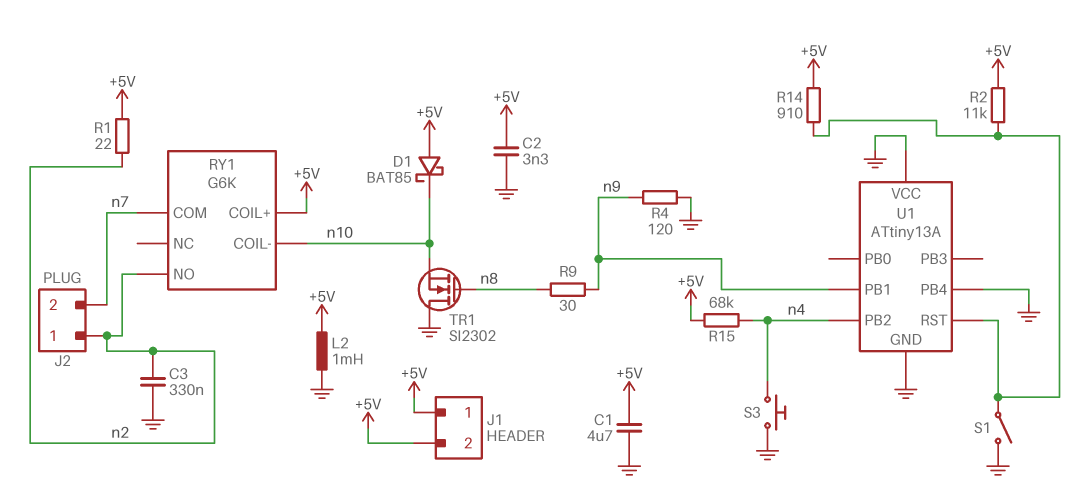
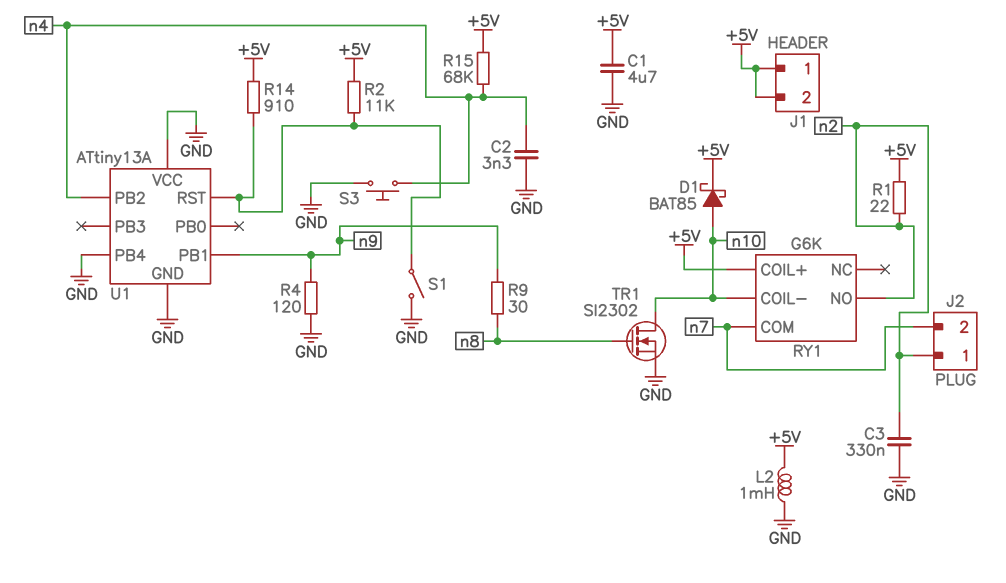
C2: 3.3nF (+5V, GND) -> 3.3nF (GND, n4)
D1: schottky BAT85 (A +5V, K n10) -> schottky BAT85 (A n10, K +5V)
TR1: NMOS SI2302 (G n8, D GND, S n10) -> NMOS SI2302 (G n8, D n10, S GND)

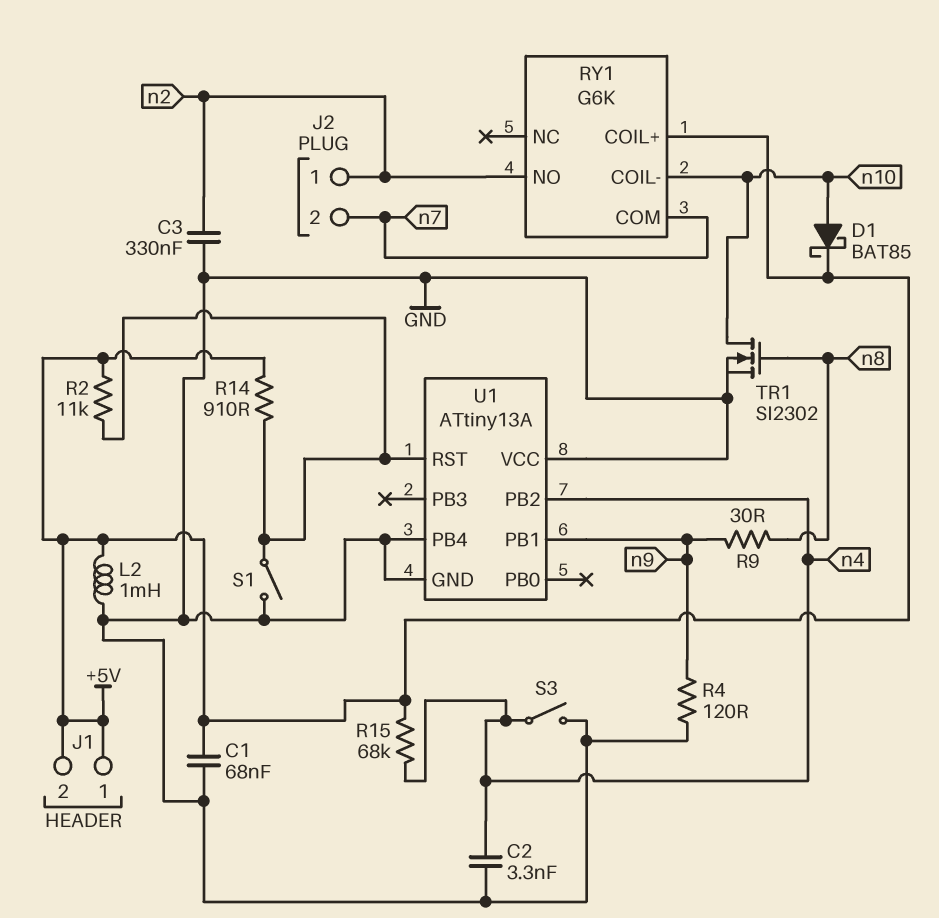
C1: 4.7uF (+5V, GND) -> 68nF (+5V, GND)
R1: 22 (+5V, n2) -> none
S3: button (GND, n4) -> switch (GND, n4)

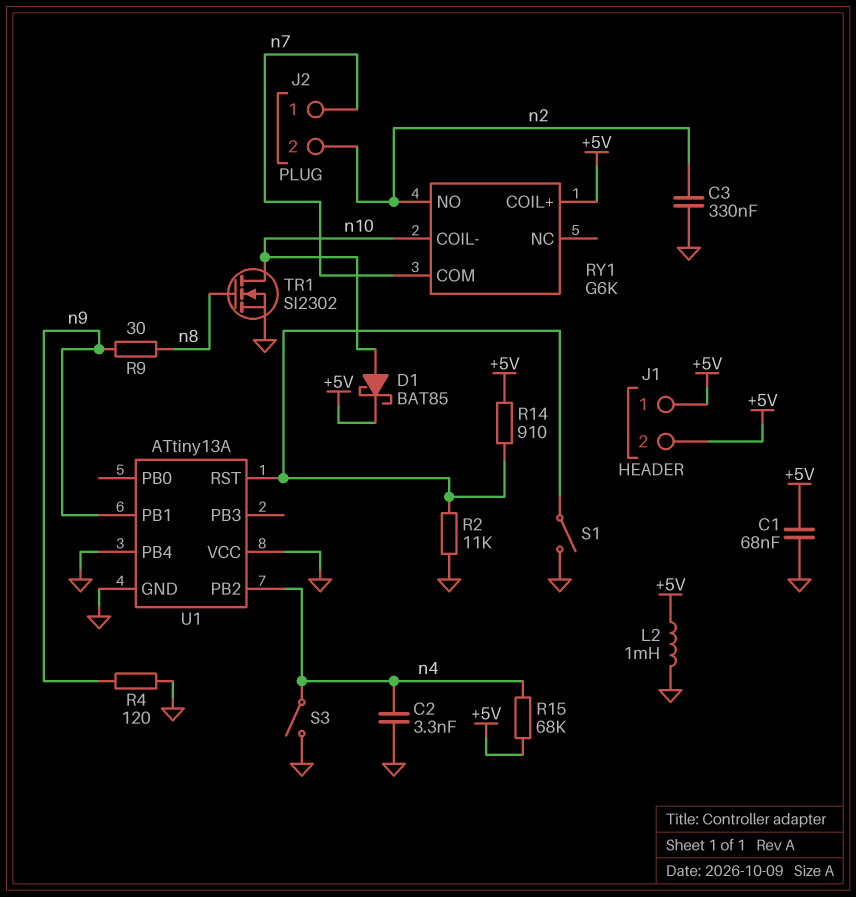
J2 pin 1: n2 -> n7
J2 pin 2: n7 -> n2
R2: 11k (+5V, U1/RST) -> 11k (GND, U1/RST)

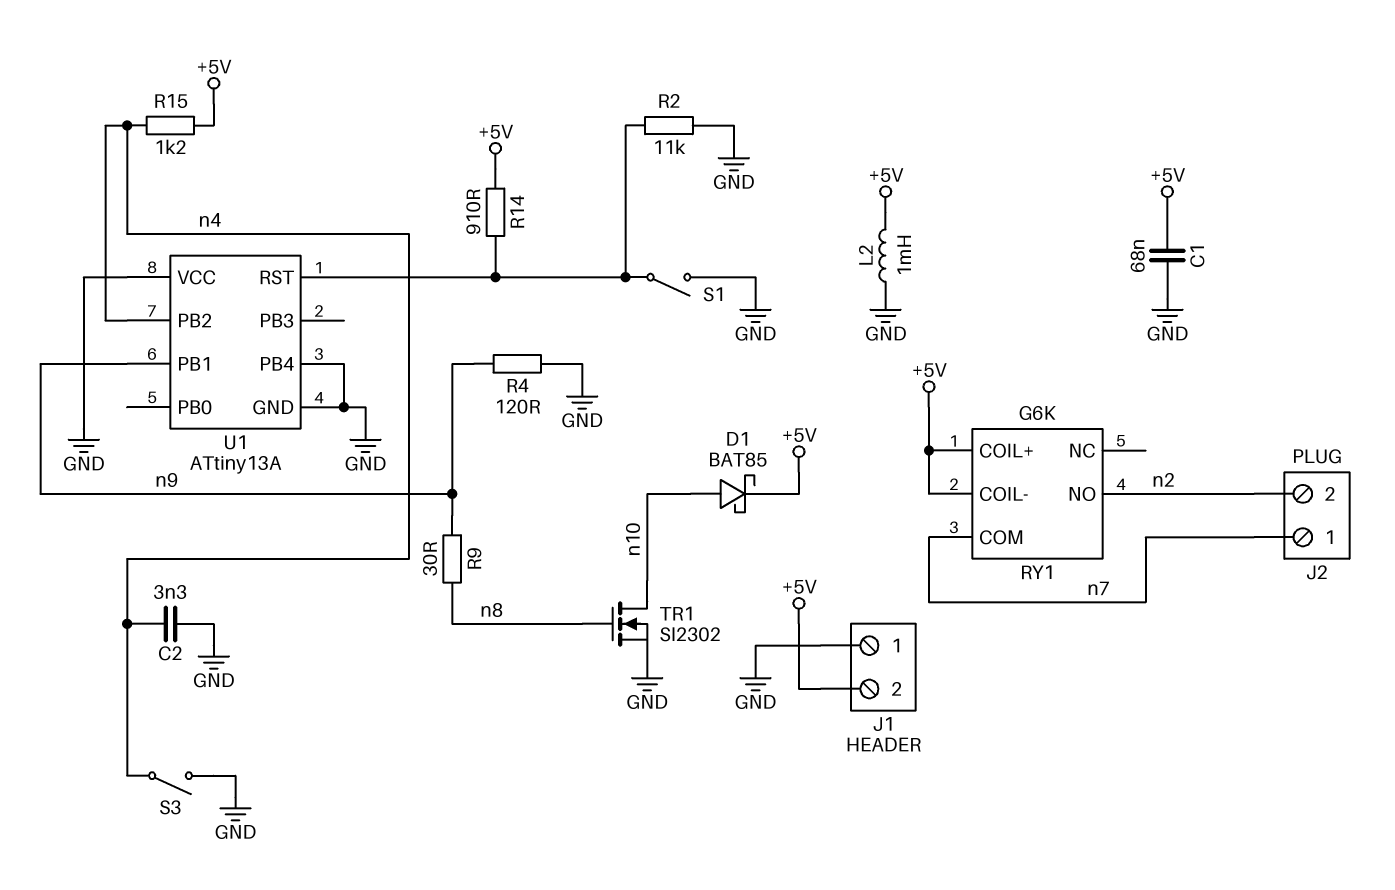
C3: 330nF (GND, n2) -> none
J1 pin 1: +5V -> GND
R15: 68k (+5V, n4) -> 1.2k (+5V, n4)
RY1 pin COIL-: n10 -> +5V

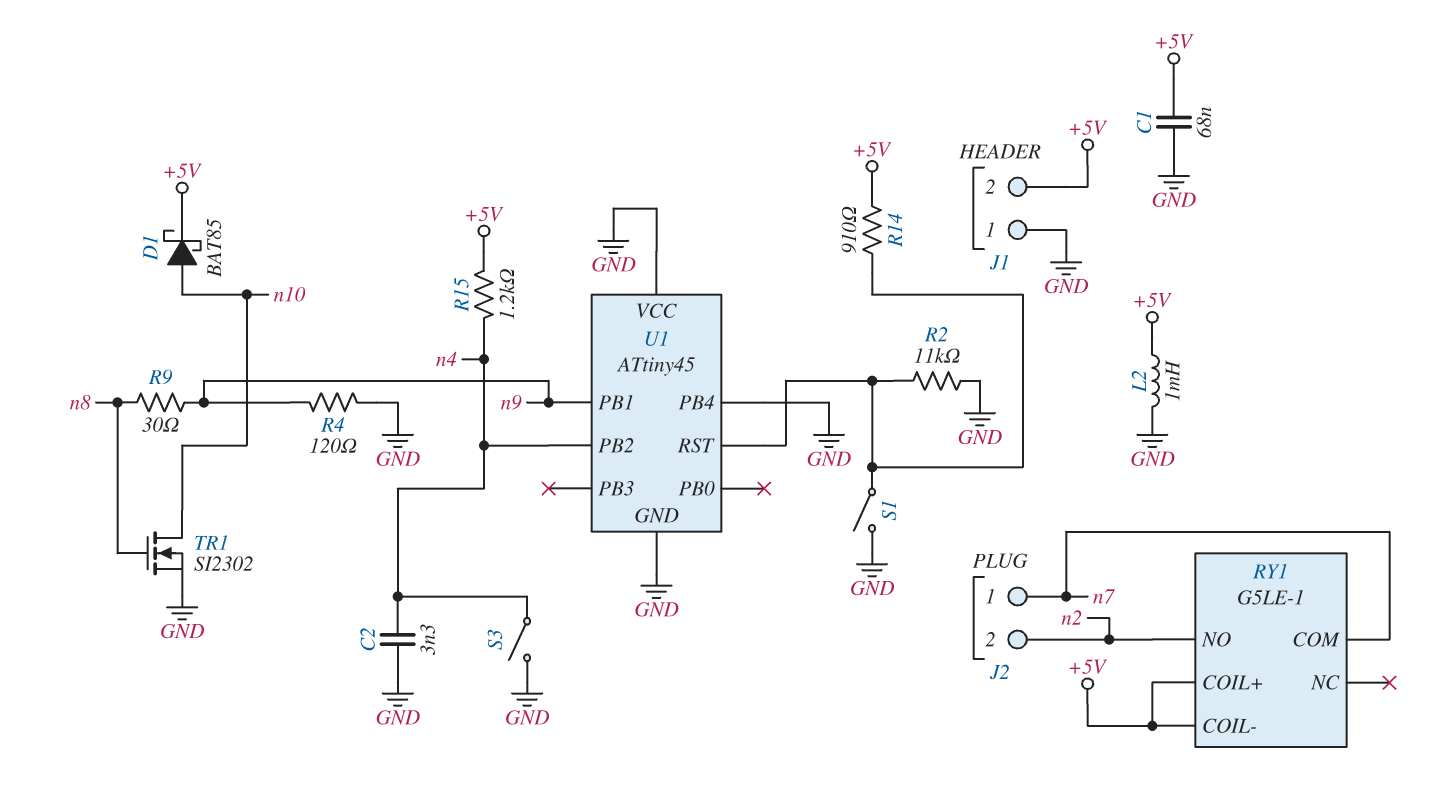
RY1: G6K -> G5LE-1
U1: ATtiny13A -> ATtiny45

